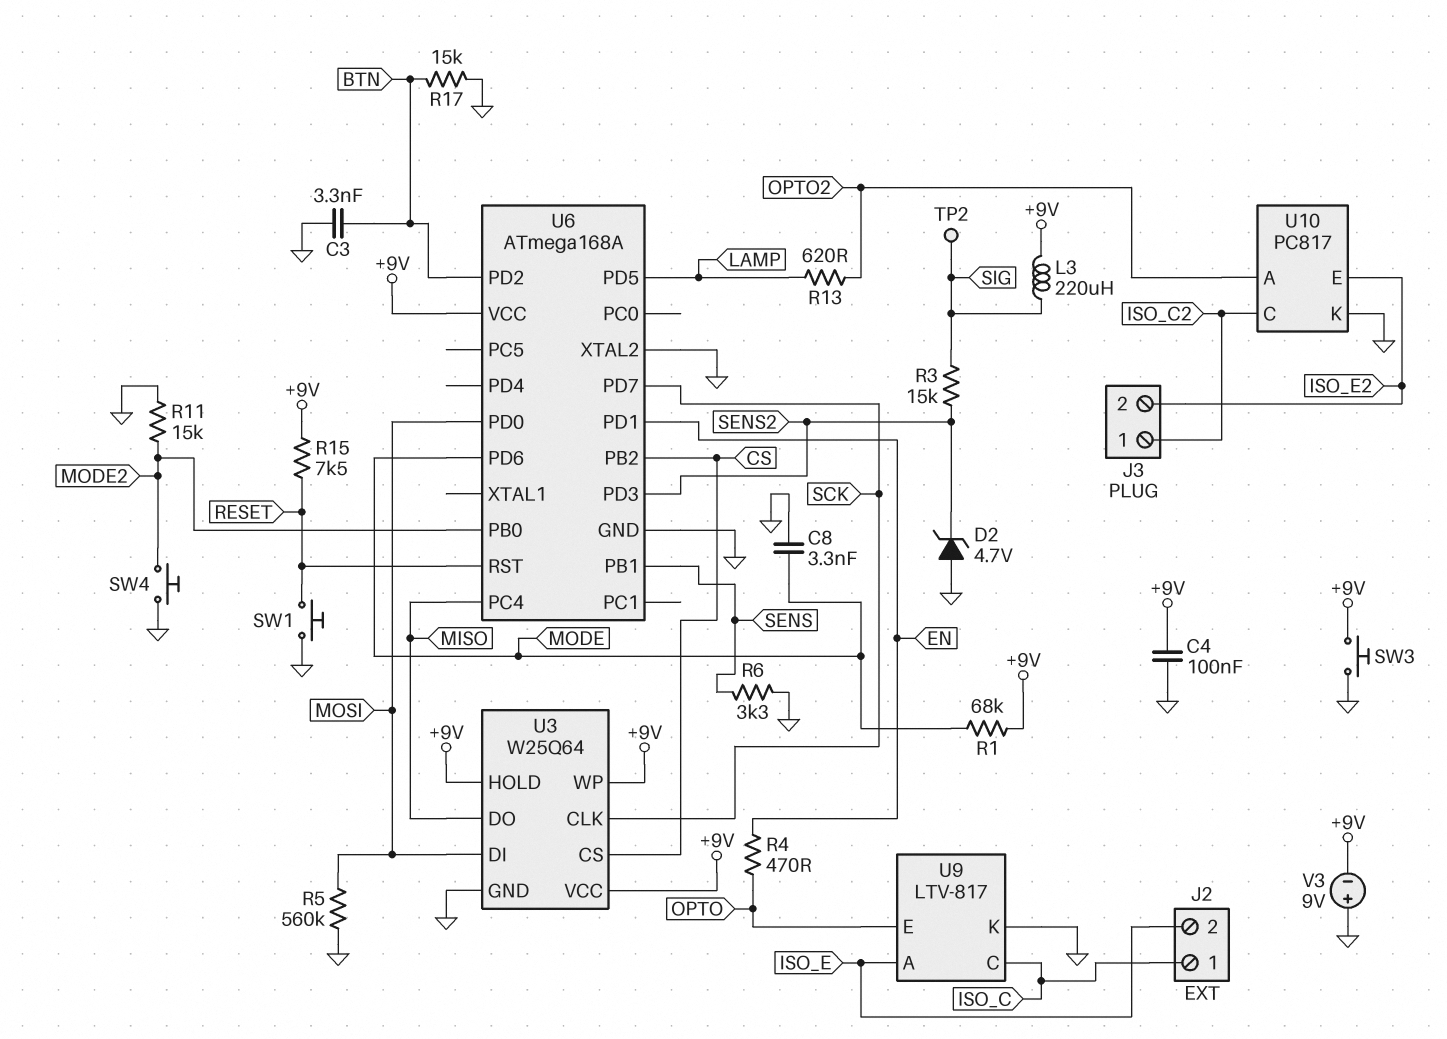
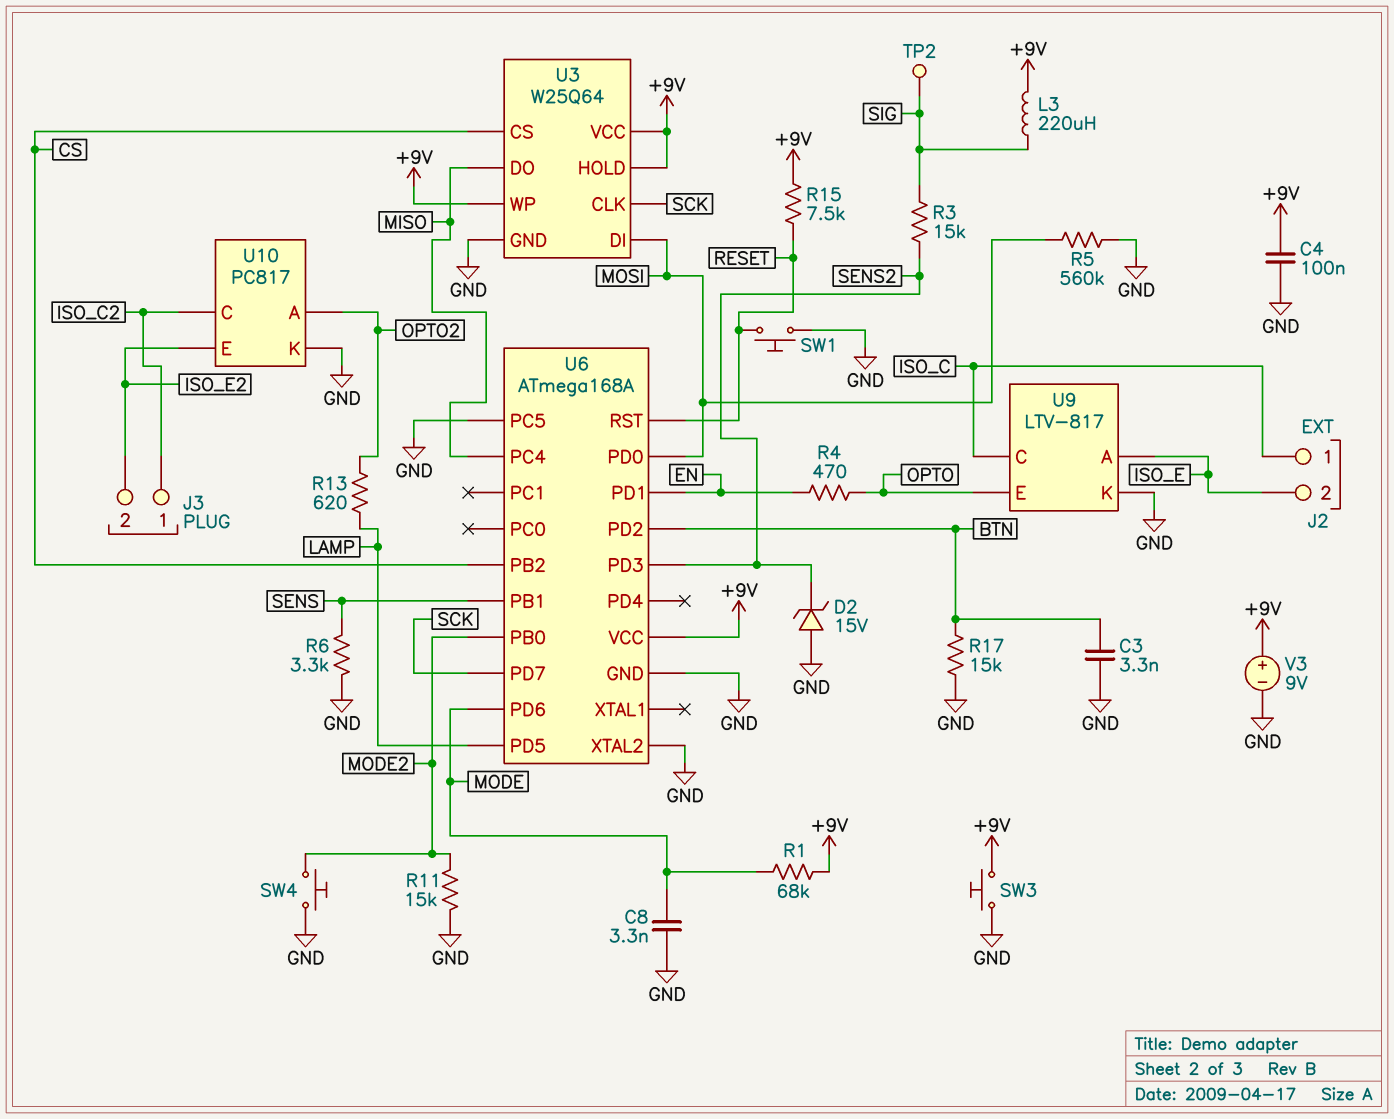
D2: zener 4.7V (A GND, K SENS2) -> zener 15V (A GND, K SENS2)
U6 pin PC5: none -> GND
V3: 9V (plus GND, minus +9V) -> 9V (plus +9V, minus GND)

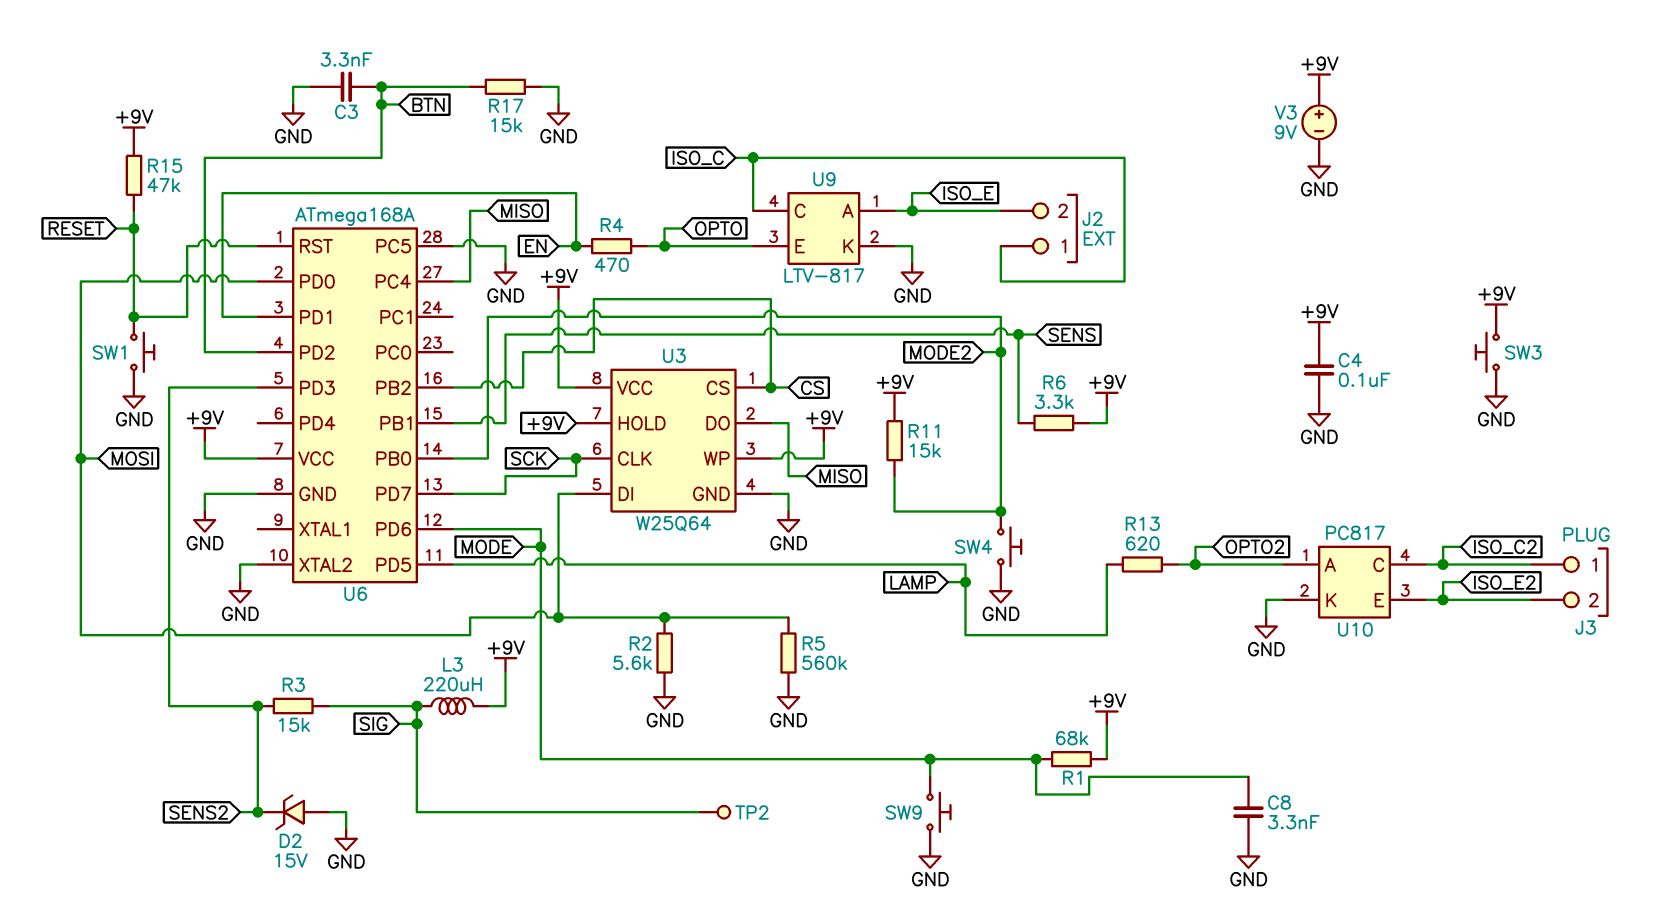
R2: none -> 5.6k (GND, MOSI)
R6: 3.3k (GND, SENS) -> 3.3k (+9V, SENS)
R11: 15k (GND, MODE2) -> 15k (+9V, MODE2)
R15: 7.5k (+9V, RESET) -> 47k (+9V, RESET)
SW9: none -> button (GND, MODE)

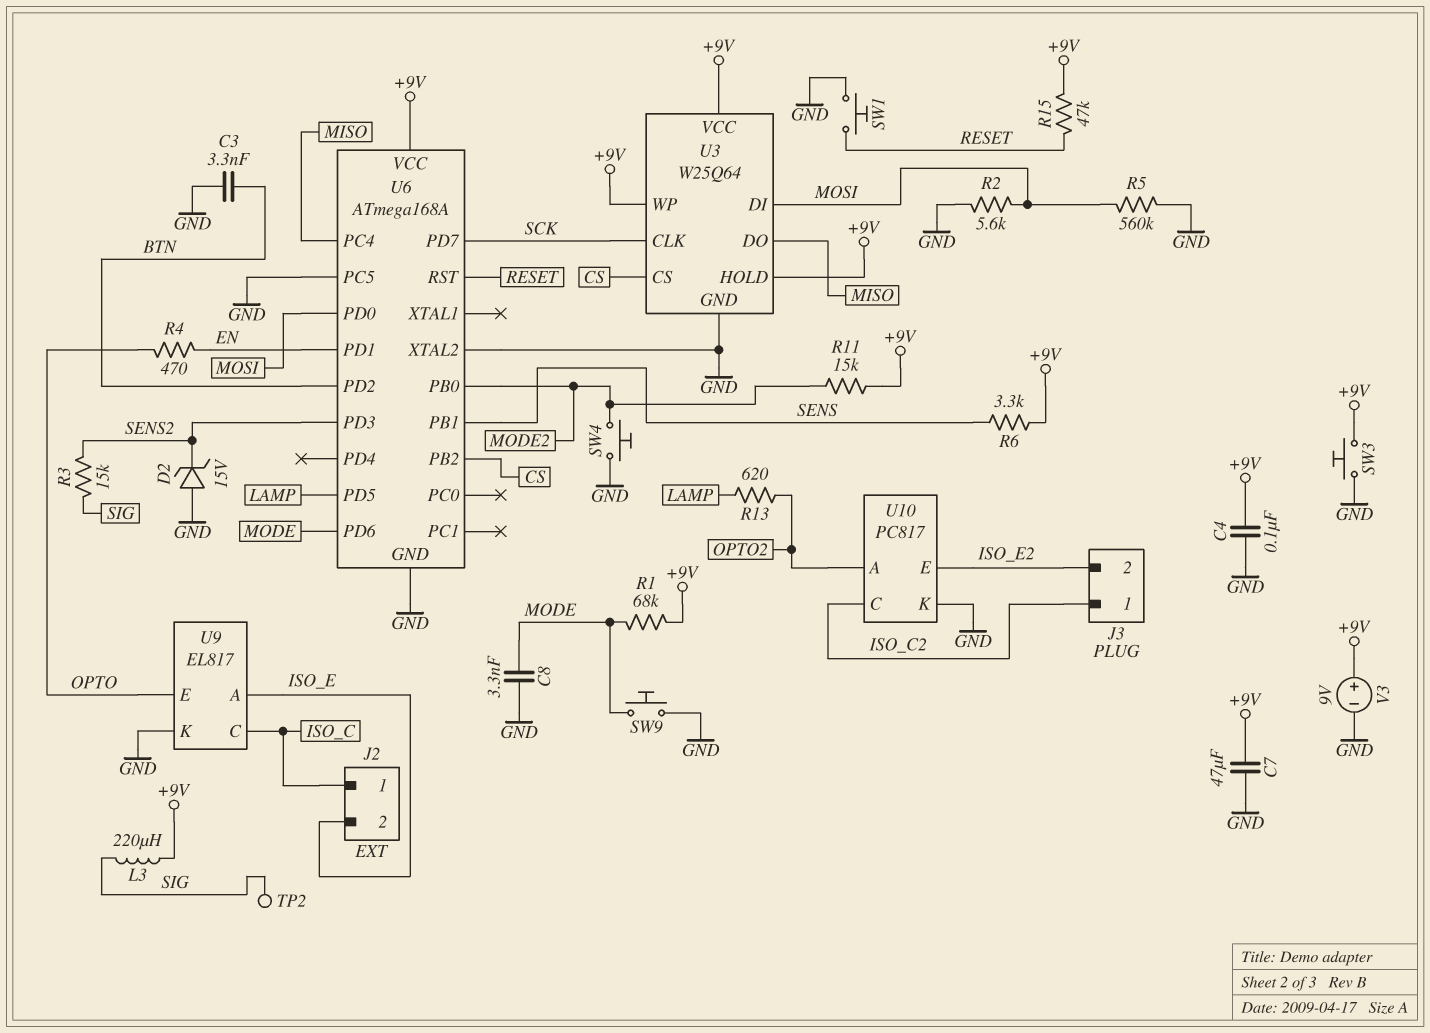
C7: none -> 47uF (+9V, GND)
R17: 15k (BTN, GND) -> none
U9: LTV-817 -> EL817

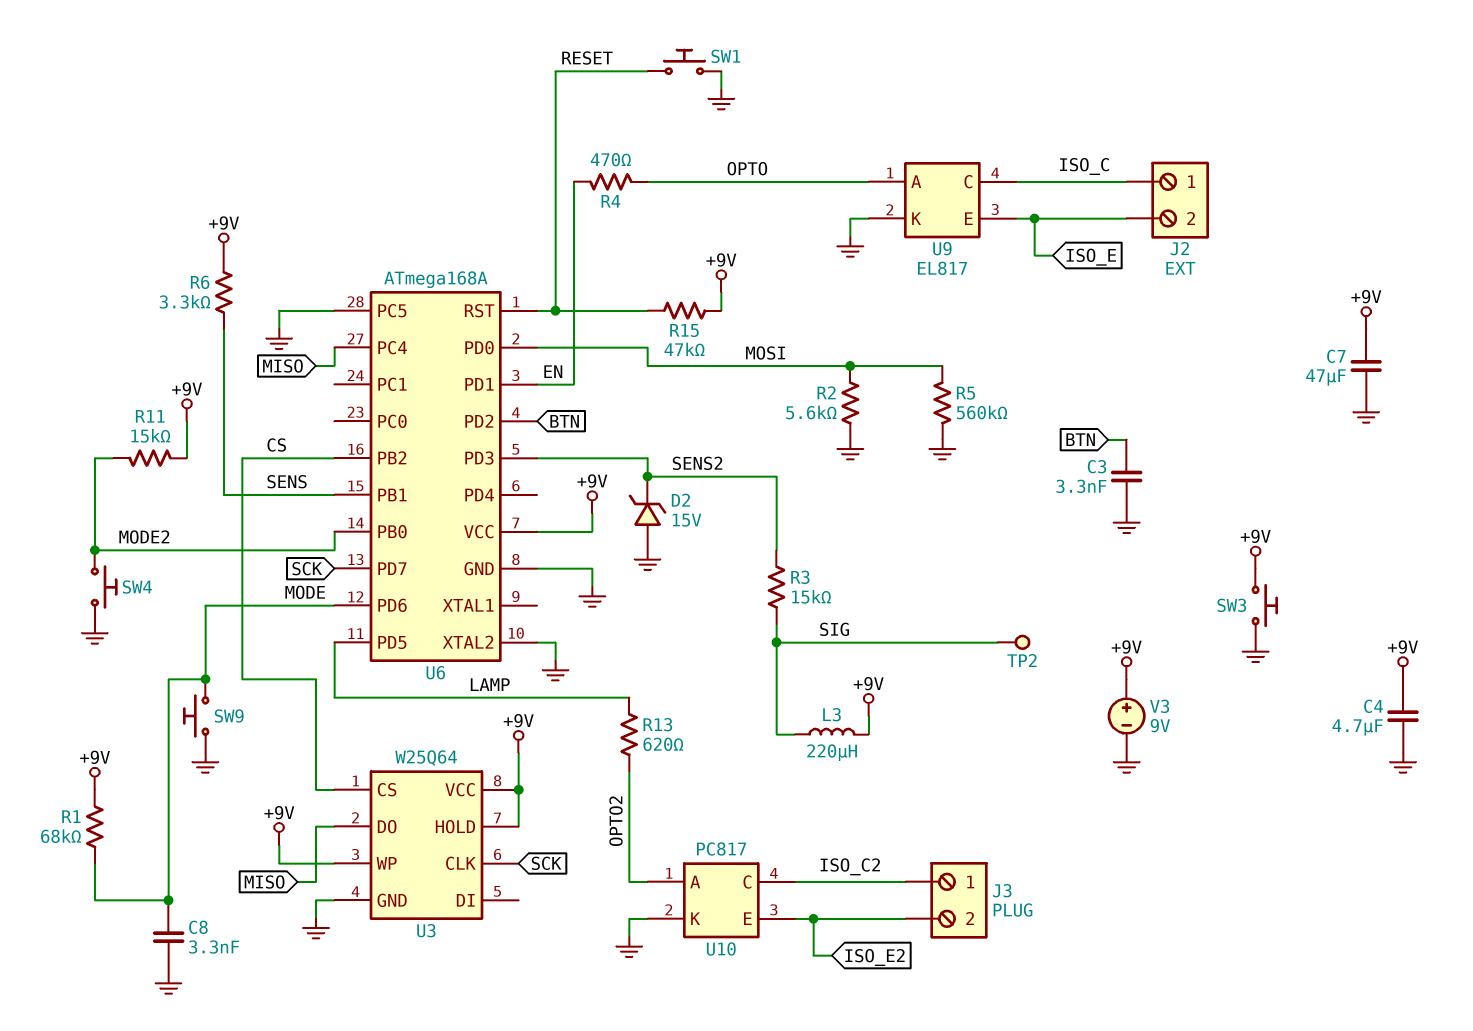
C4: 100nF (+9V, GND) -> 4.7uF (+9V, GND)
U3 pin DI: MOSI -> none
U9 pin A: ISO_E -> OPTO
U9 pin E: OPTO -> ISO_E

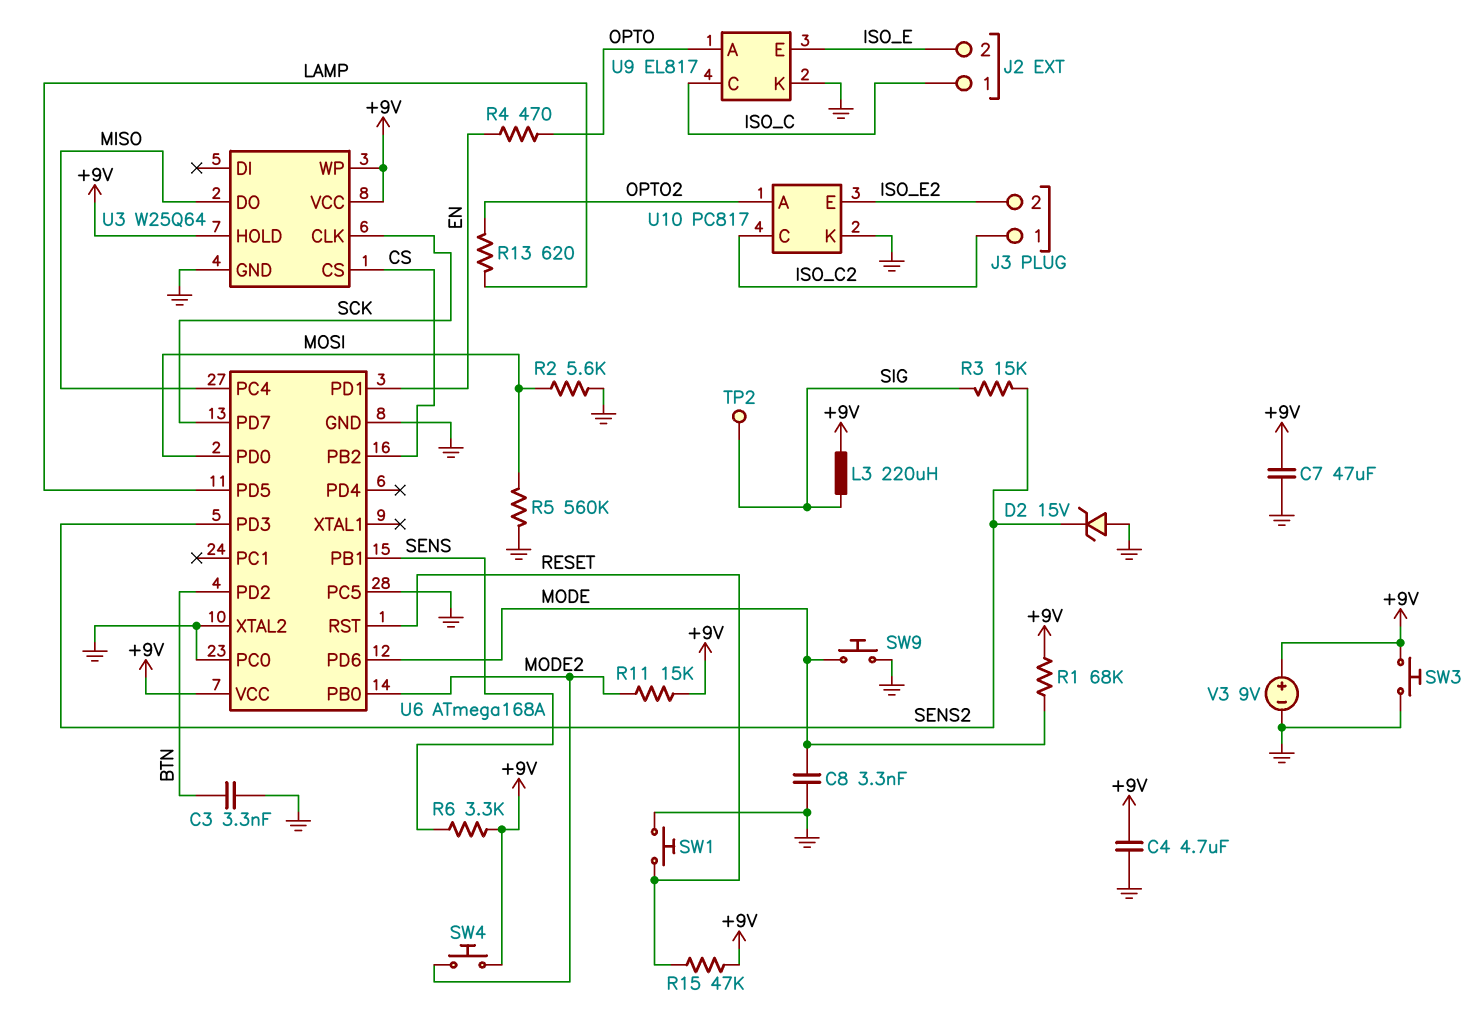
SW4: button (GND, MODE2) -> button (+9V, MODE2)
U6 pin PC0: none -> GND

